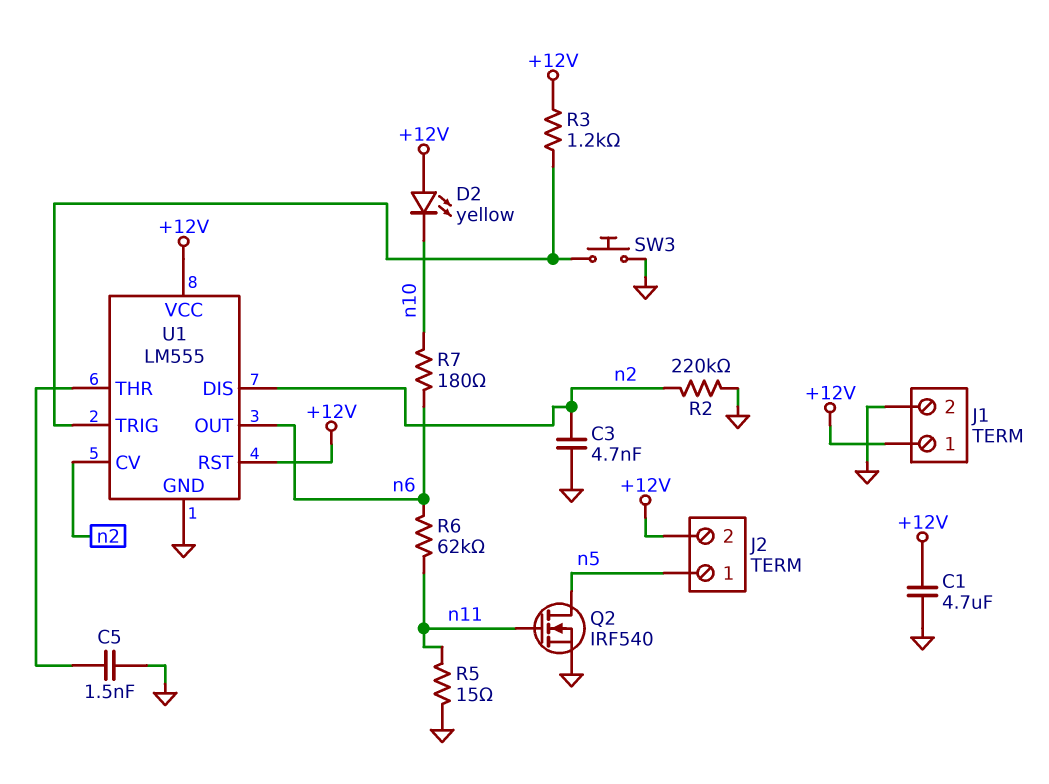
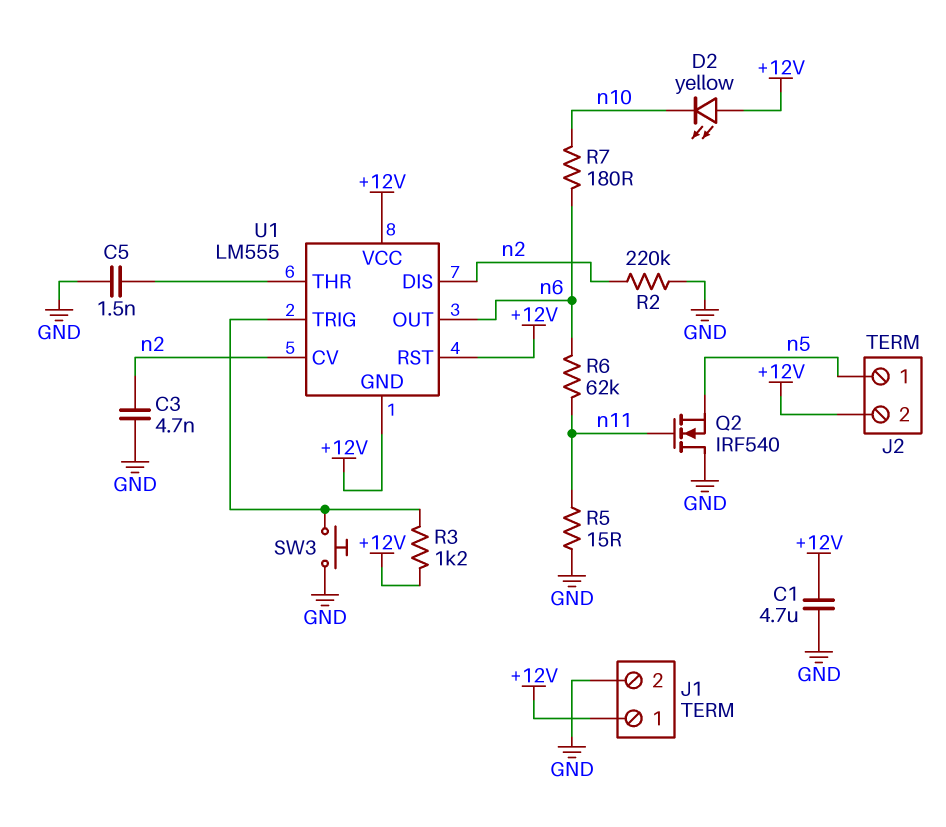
Q2: NMOS IRF540 (G n11, D n5, S GND) -> NMOS IRF540 (G n11, D GND, S n5)
U1 pin GND: GND -> +12V

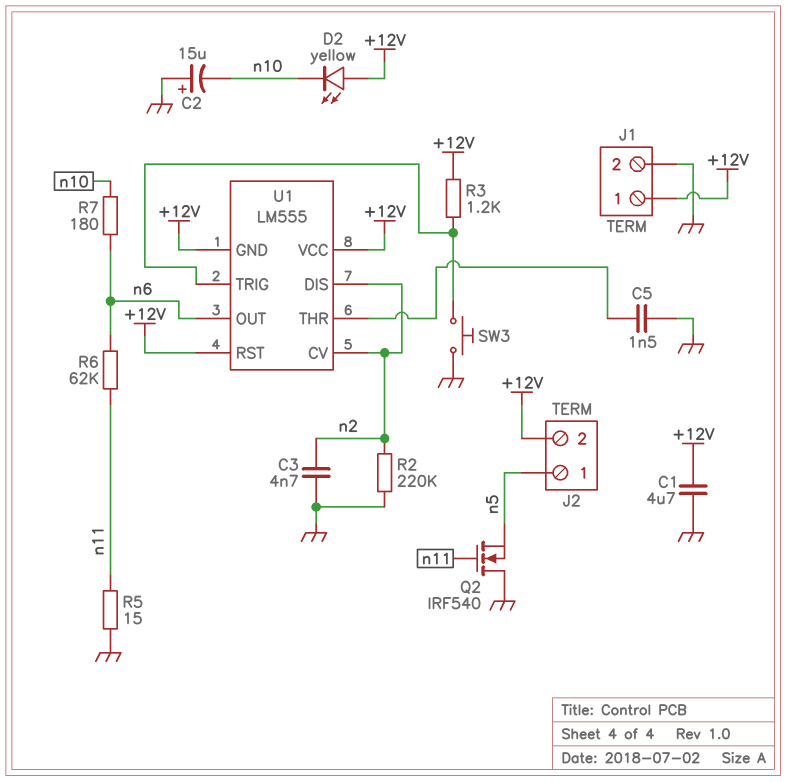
C2: none -> 15uF (plus GND, minus n10)

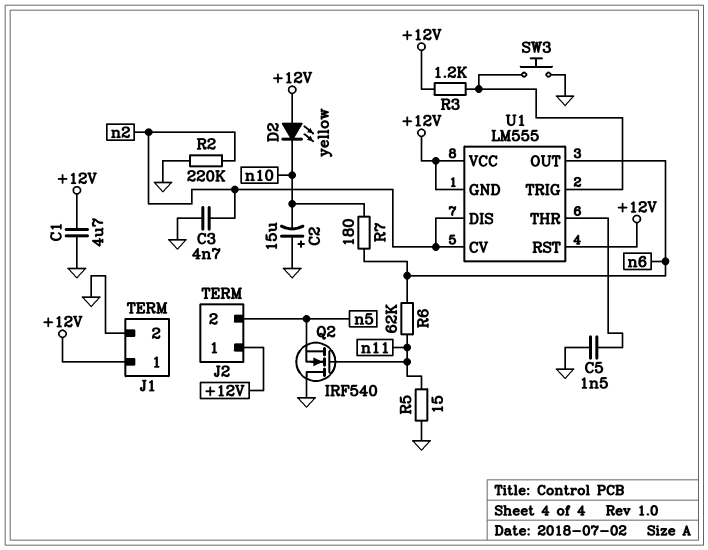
J2 pin 1: n5 -> +12V
J2 pin 2: +12V -> n5

